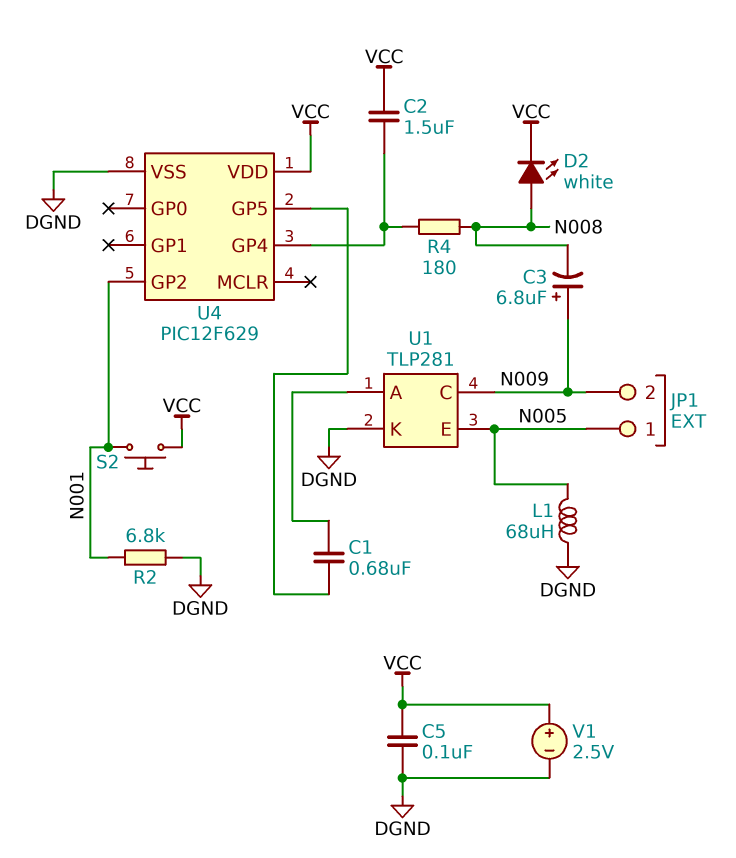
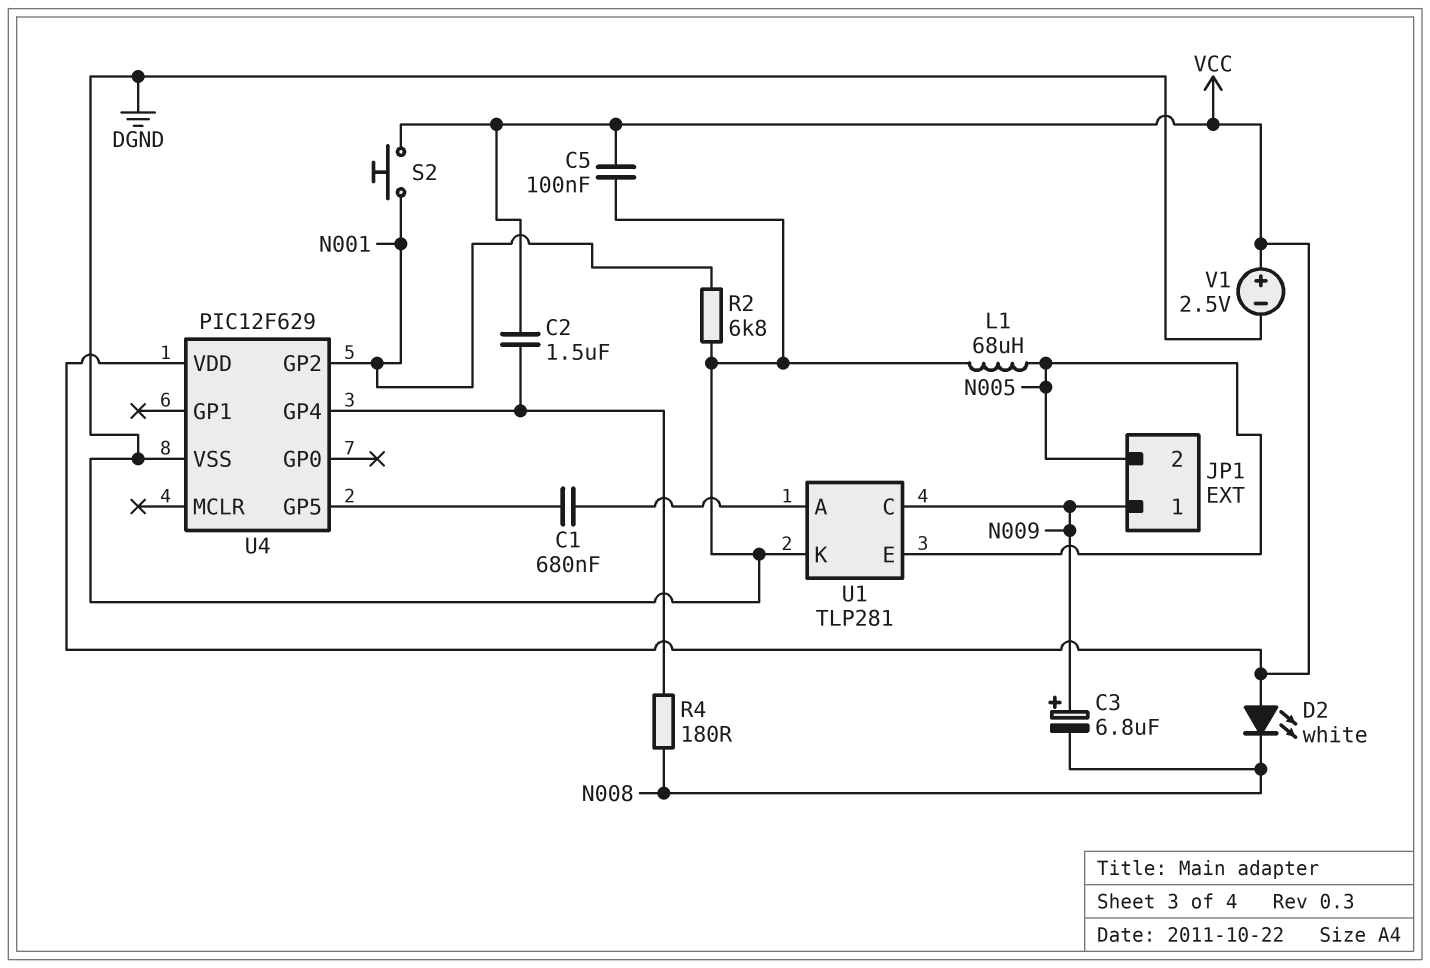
D2: LED white (A N008, K VCC) -> LED white (A VCC, K N008)
JP1 pin 1: N005 -> N009
JP1 pin 2: N009 -> N005

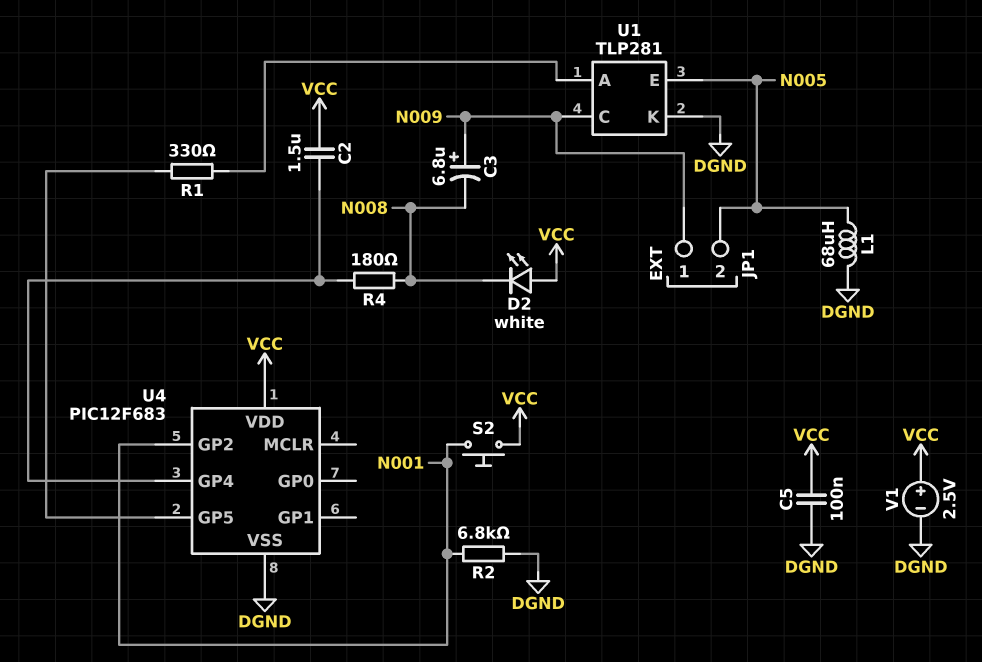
C1: 680nF (U1/A, U4/GP5) -> none
R1: none -> 330 (U1/A, U4/GP5)
U4: PIC12F629 -> PIC12F683

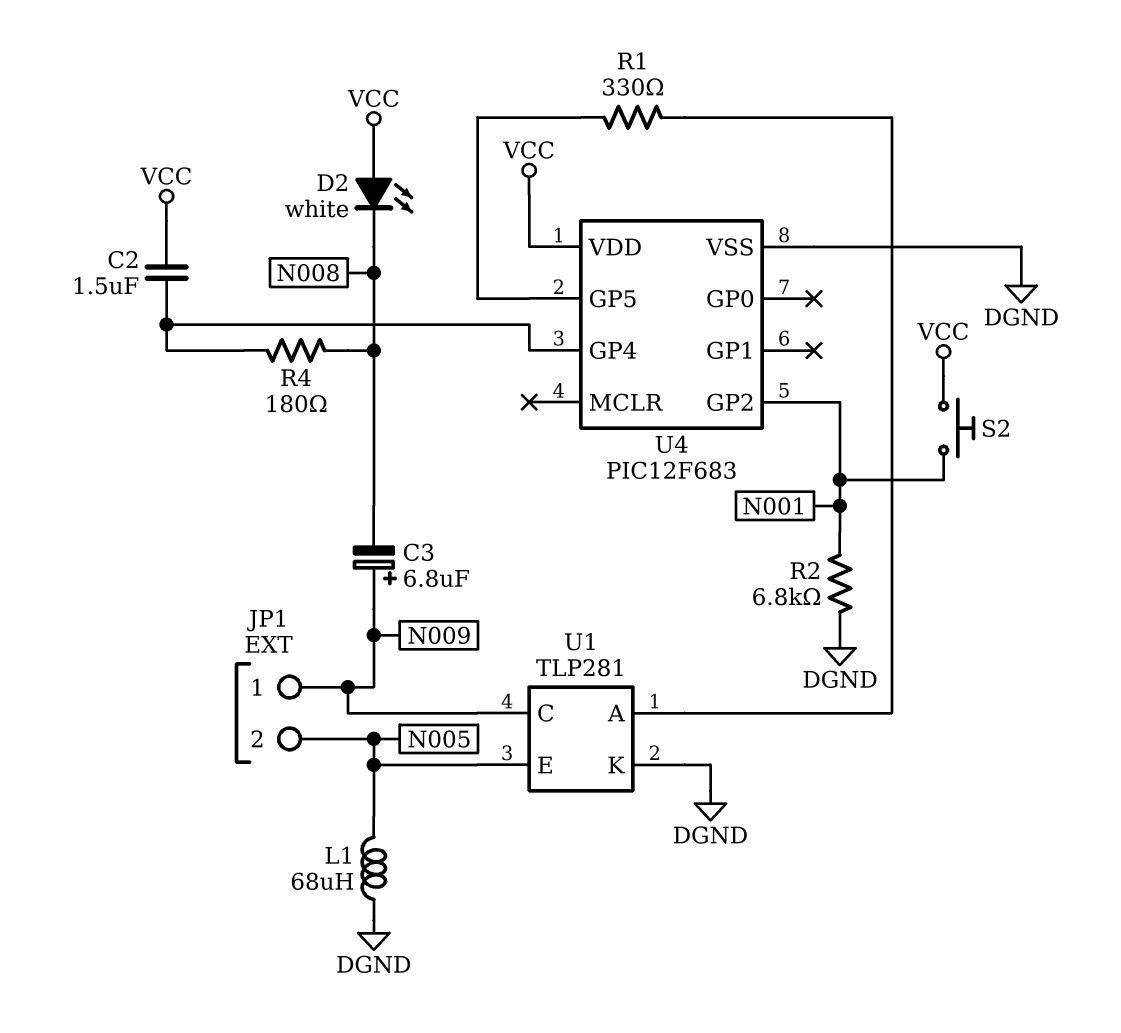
C5: 100nF (DGND, VCC) -> none
V1: 2.5V (plus VCC, minus DGND) -> none

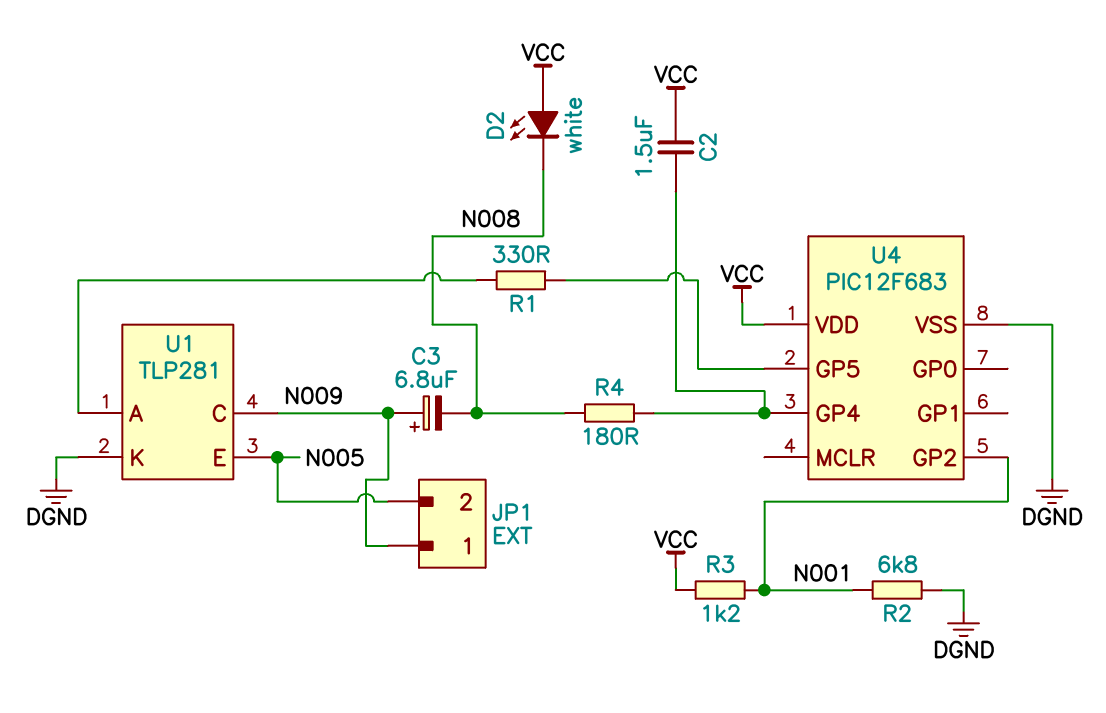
L1: 68uH (DGND, N005) -> none
R3: none -> 1.2k (N001, VCC)
S2: button (N001, VCC) -> none

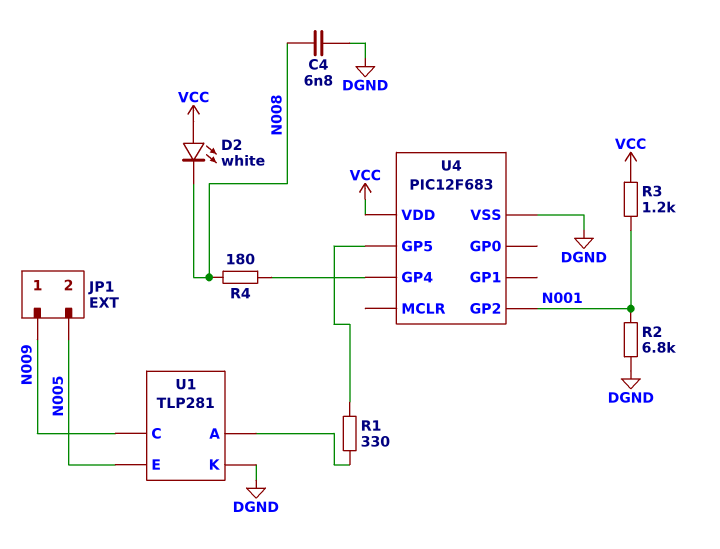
C2: 1.5uF (U4/GP4, VCC) -> none
C3: 6.8uF (plus N009, minus N008) -> none
C4: none -> 6.8nF (DGND, N008)

